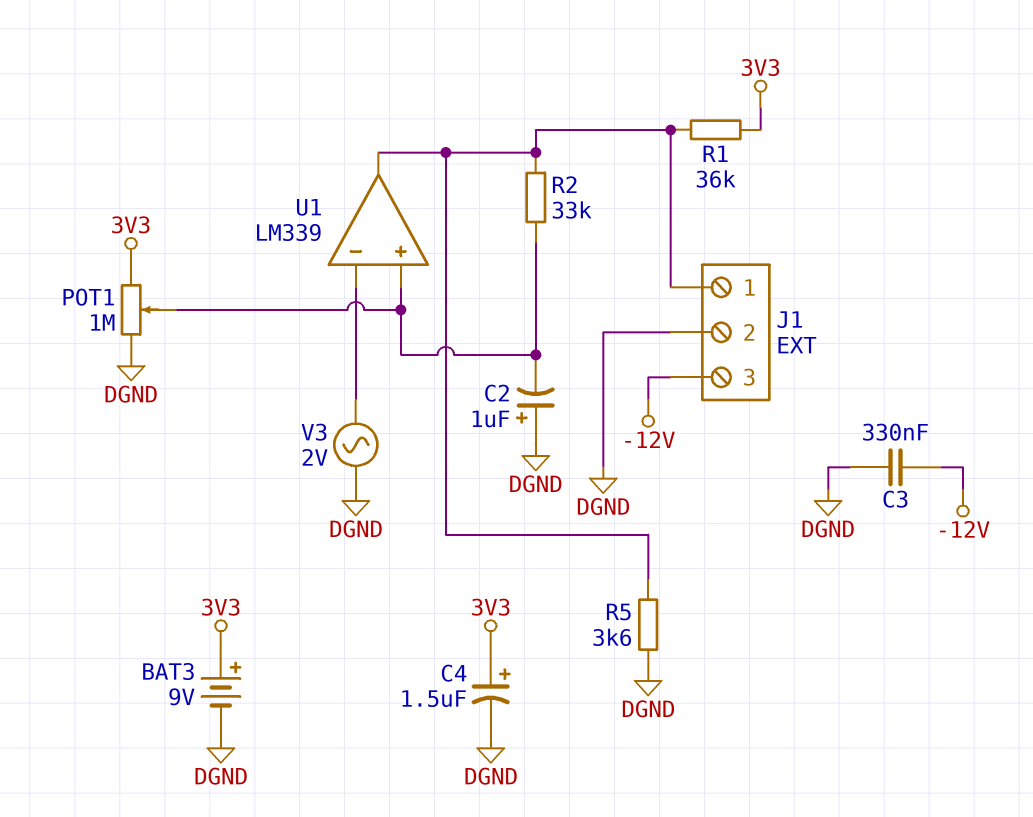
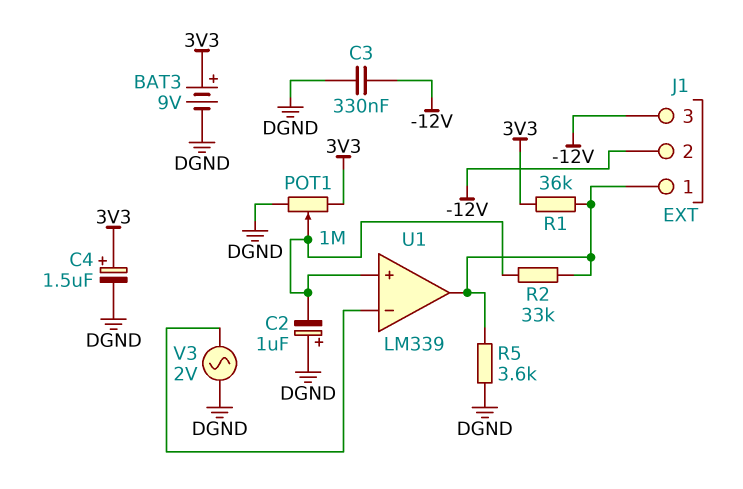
J1 pin 2: DGND -> -12V

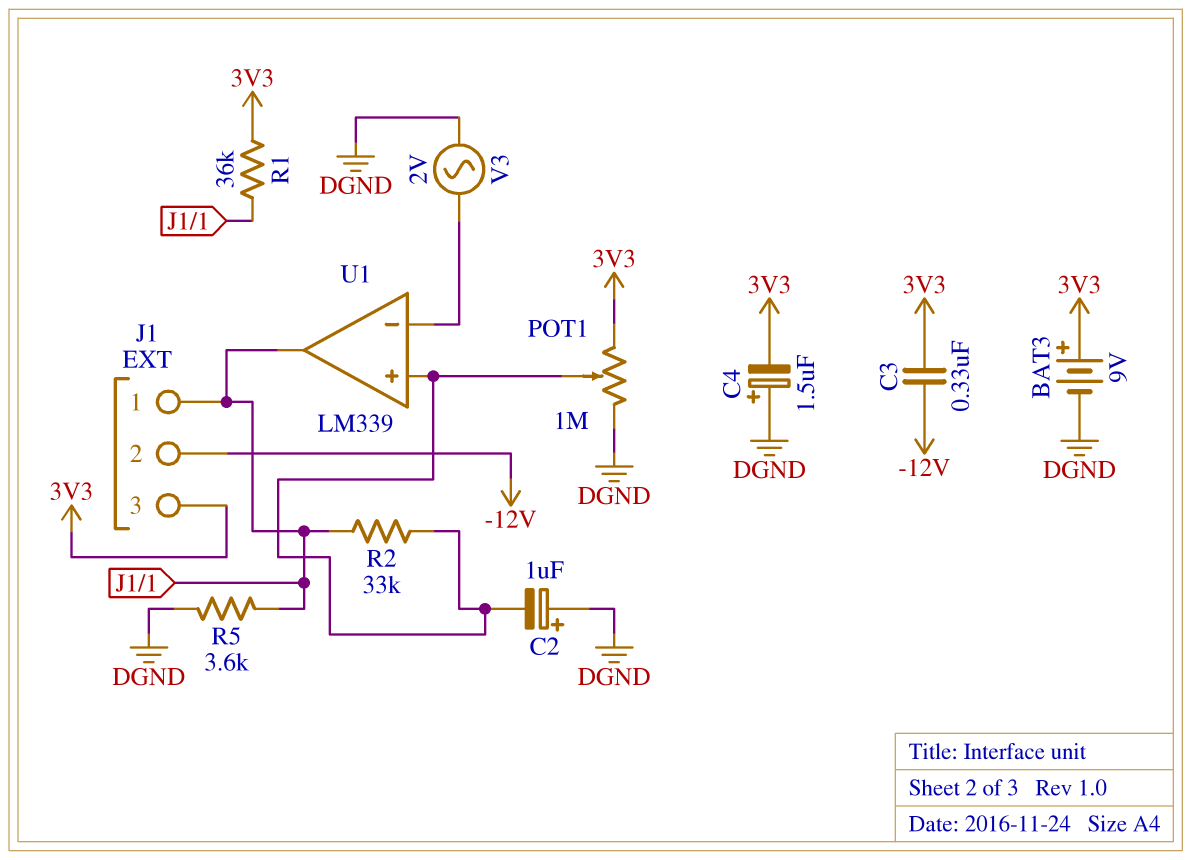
C3: 330nF (-12V, DGND) -> 330nF (-12V, 3V3)
C4: 1.5uF (plus 3V3, minus DGND) -> 1.5uF (plus DGND, minus 3V3)
J1 pin 3: -12V -> 3V3

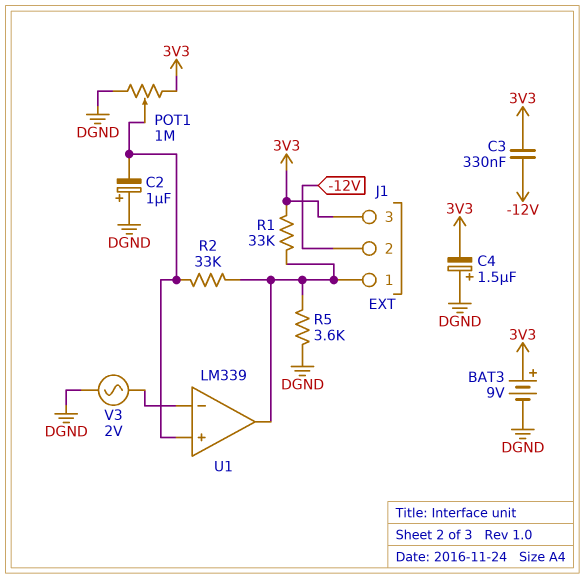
R1: 36k (3V3, J1/1) -> 33k (3V3, J1/1)

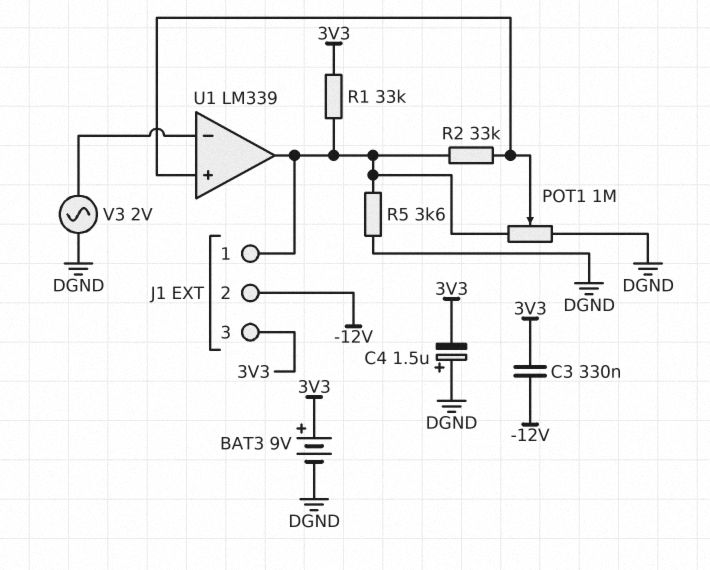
C2: 1uF (plus DGND, minus U1/in+) -> none
POT1: 1M (3V3, DGND, wiper U1/in+) -> 1M (DGND, J1/1, wiper U1/in+)

